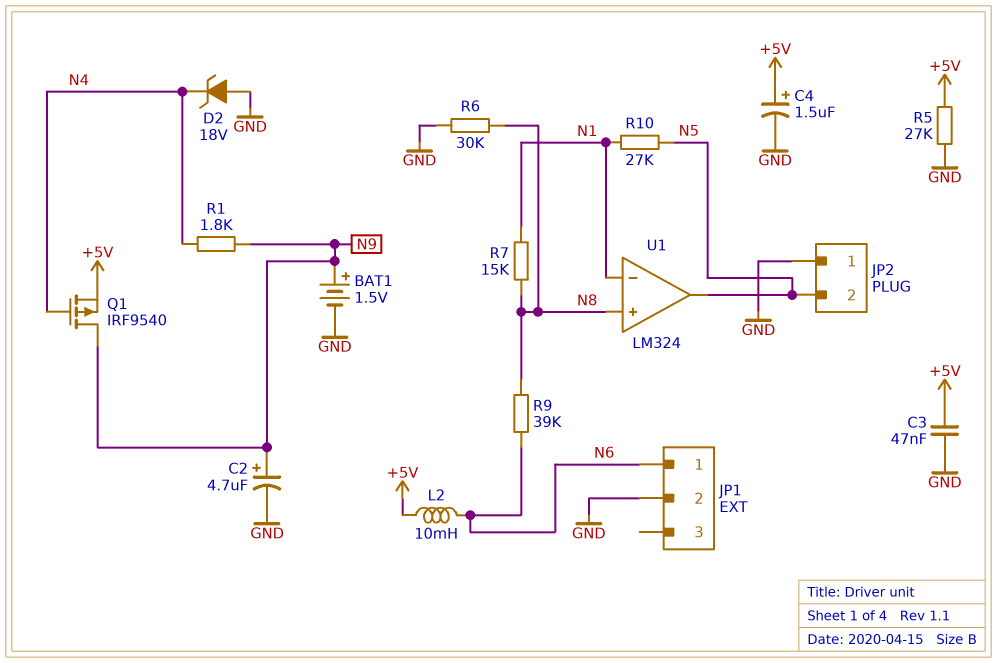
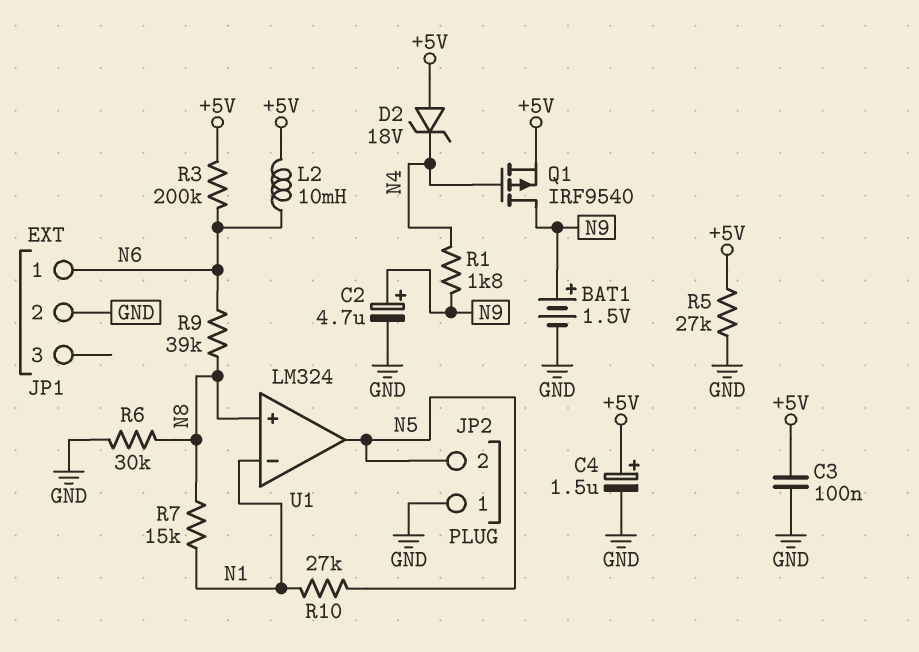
C3: 47nF (+5V, GND) -> 100nF (+5V, GND)
D2: zener 18V (A GND, K N4) -> zener 18V (A +5V, K N4)
R3: none -> 200k (+5V, N6)

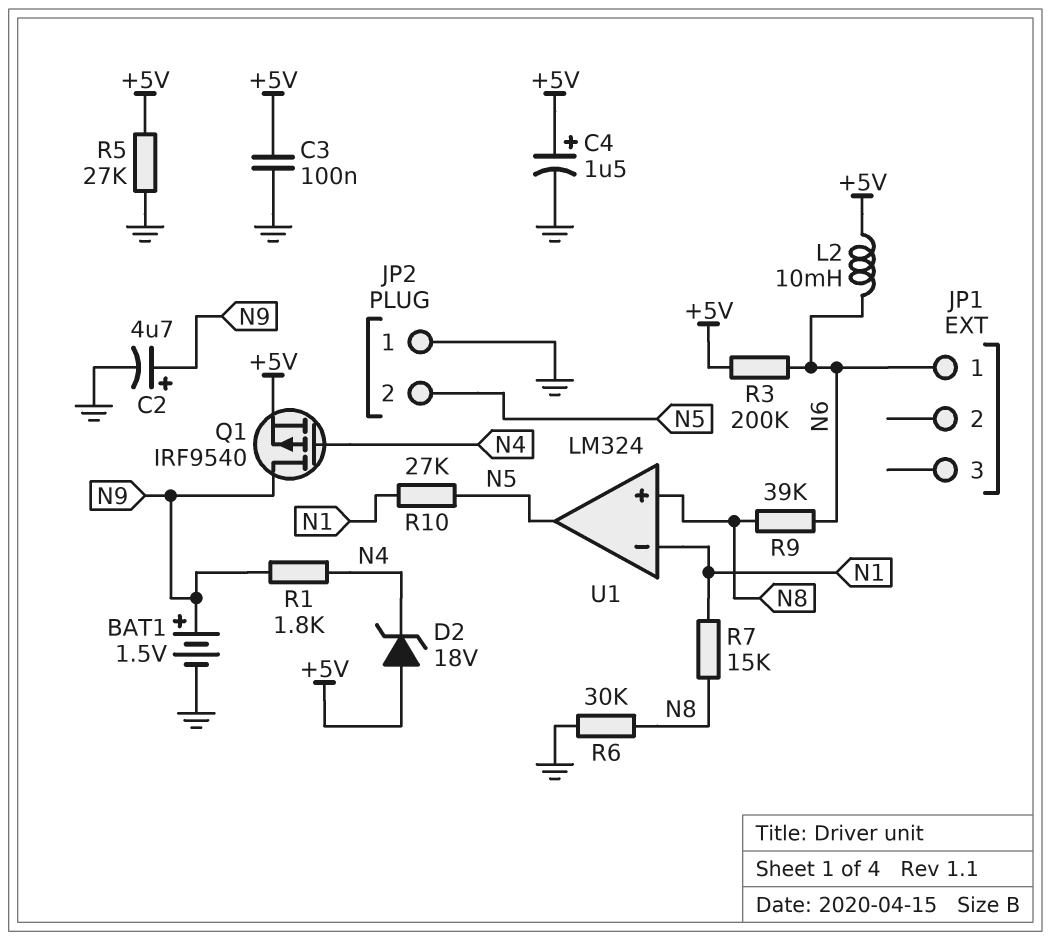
JP1 pin 2: GND -> none

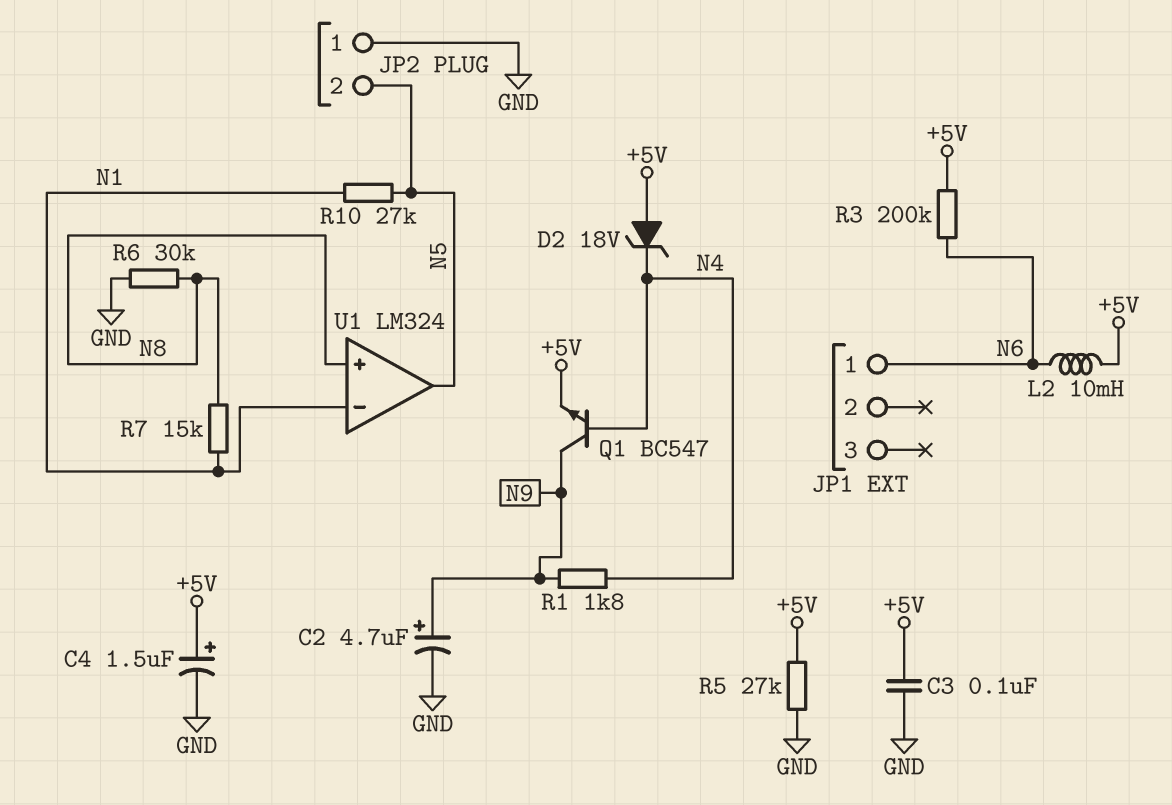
BAT1: 1.5V (plus N9, minus GND) -> none
Q1: PMOS IRF9540 (G N4, D N9, S +5V) -> NPN BC547 (B N4, C N9, E +5V)
R9: 39k (N6, N8) -> none

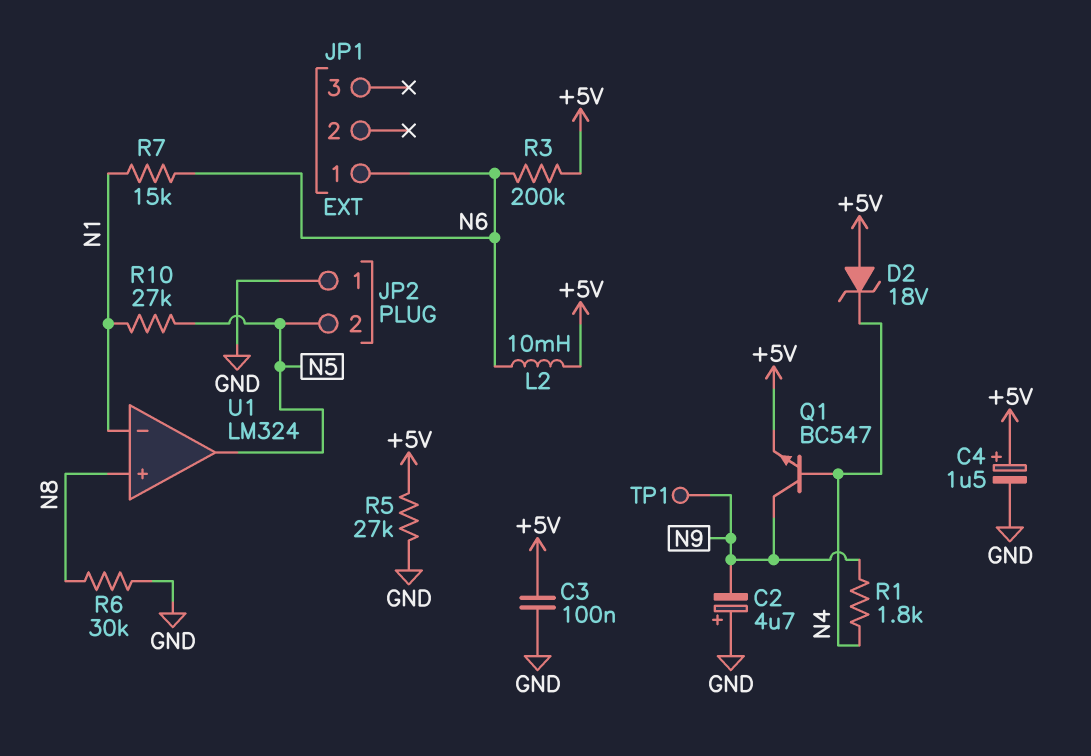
C2: 4.7uF (plus N9, minus GND) -> 4.7uF (plus GND, minus N9)
R7: 15k (N1, N8) -> 15k (N1, N6)
TP1: none -> test point (N9)

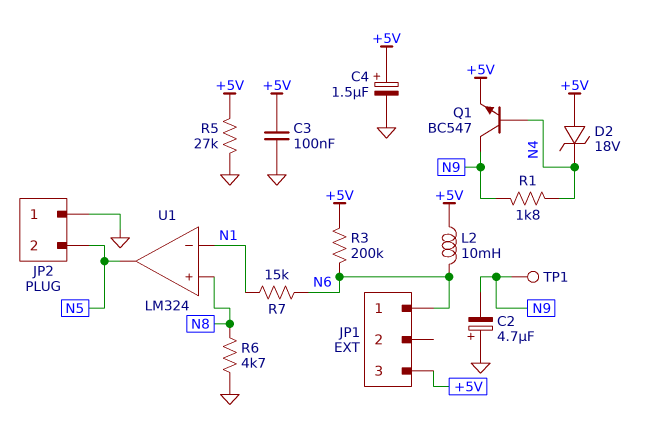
JP1 pin 3: none -> +5V
R6: 30k (GND, N8) -> 4.7k (GND, N8)
R10: 27k (N1, N5) -> none

